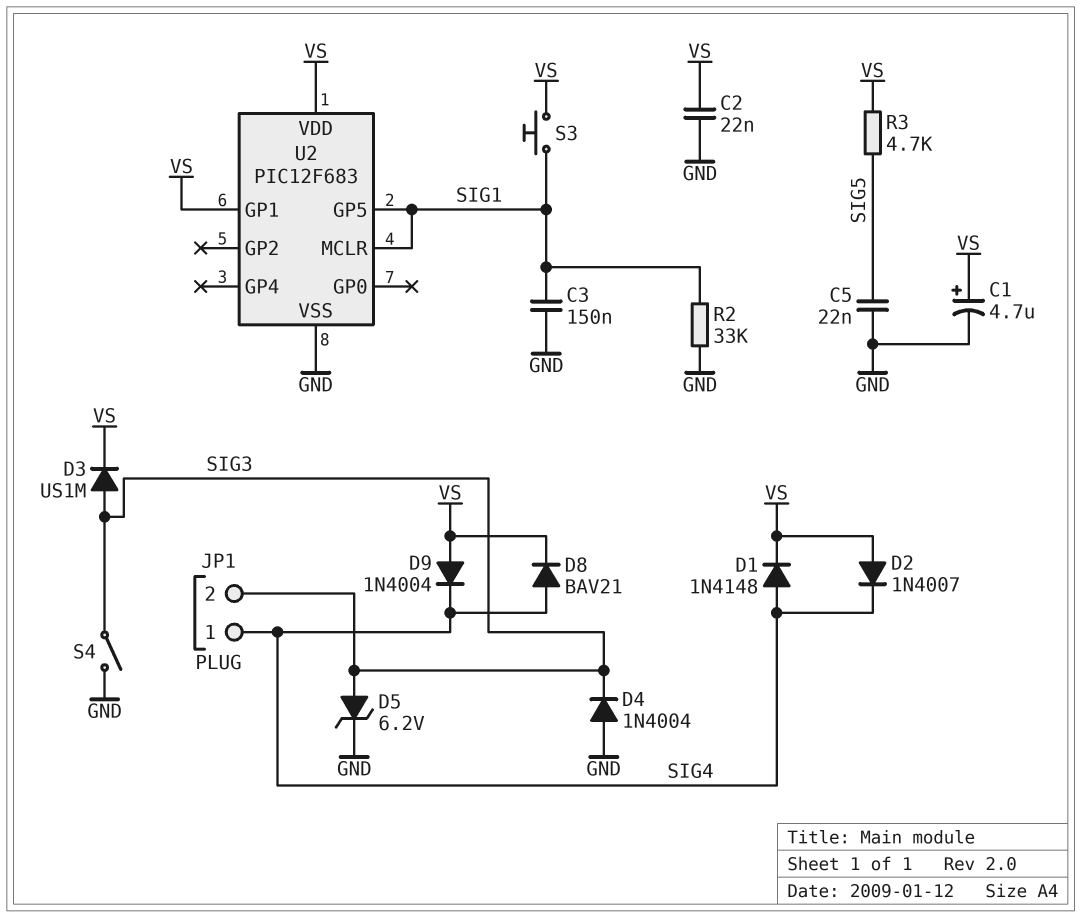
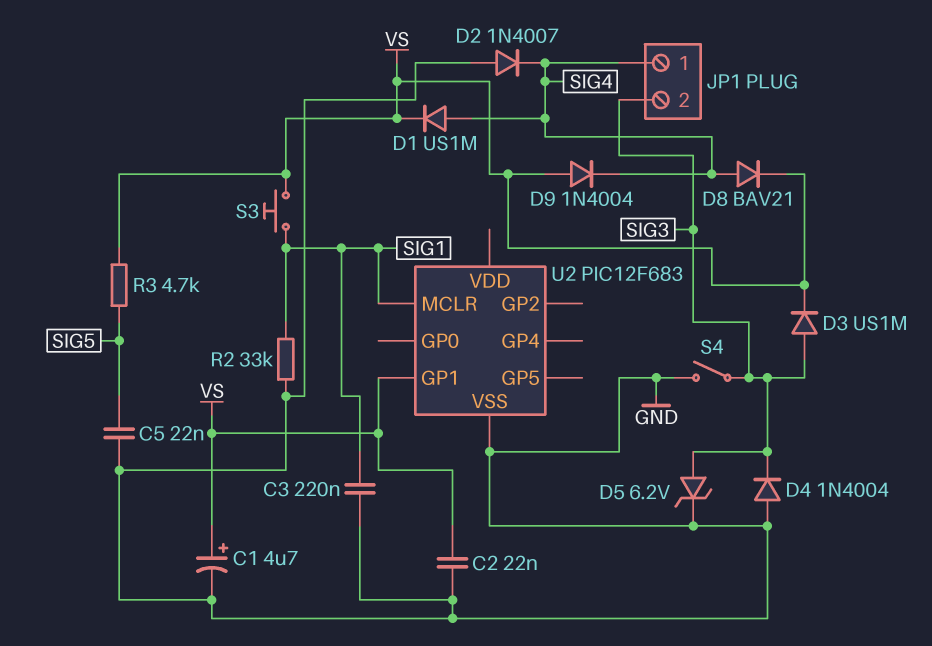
C3: 150nF (GND, SIG1) -> 220nF (GND, SIG1)
D1: diode 1N4148 (A SIG4, K VS) -> diode US1M (A SIG4, K VS)
D2: diode 1N4007 (A VS, K SIG4) -> diode 1N4007 (A GND, K SIG4)
U2 pin GP5: SIG1 -> none
U2 pin VDD: VS -> none

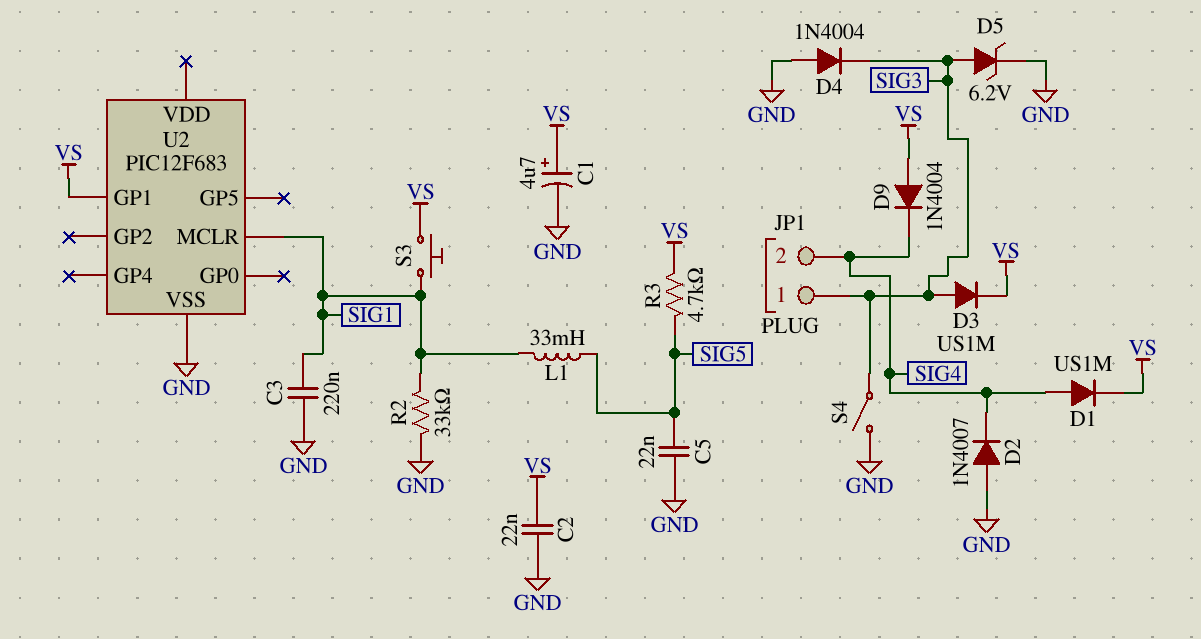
D8: diode BAV21 (A SIG4, K VS) -> none
JP1 pin 1: SIG4 -> SIG3
JP1 pin 2: SIG3 -> SIG4
L1: none -> 33mH (SIG1, SIG5)

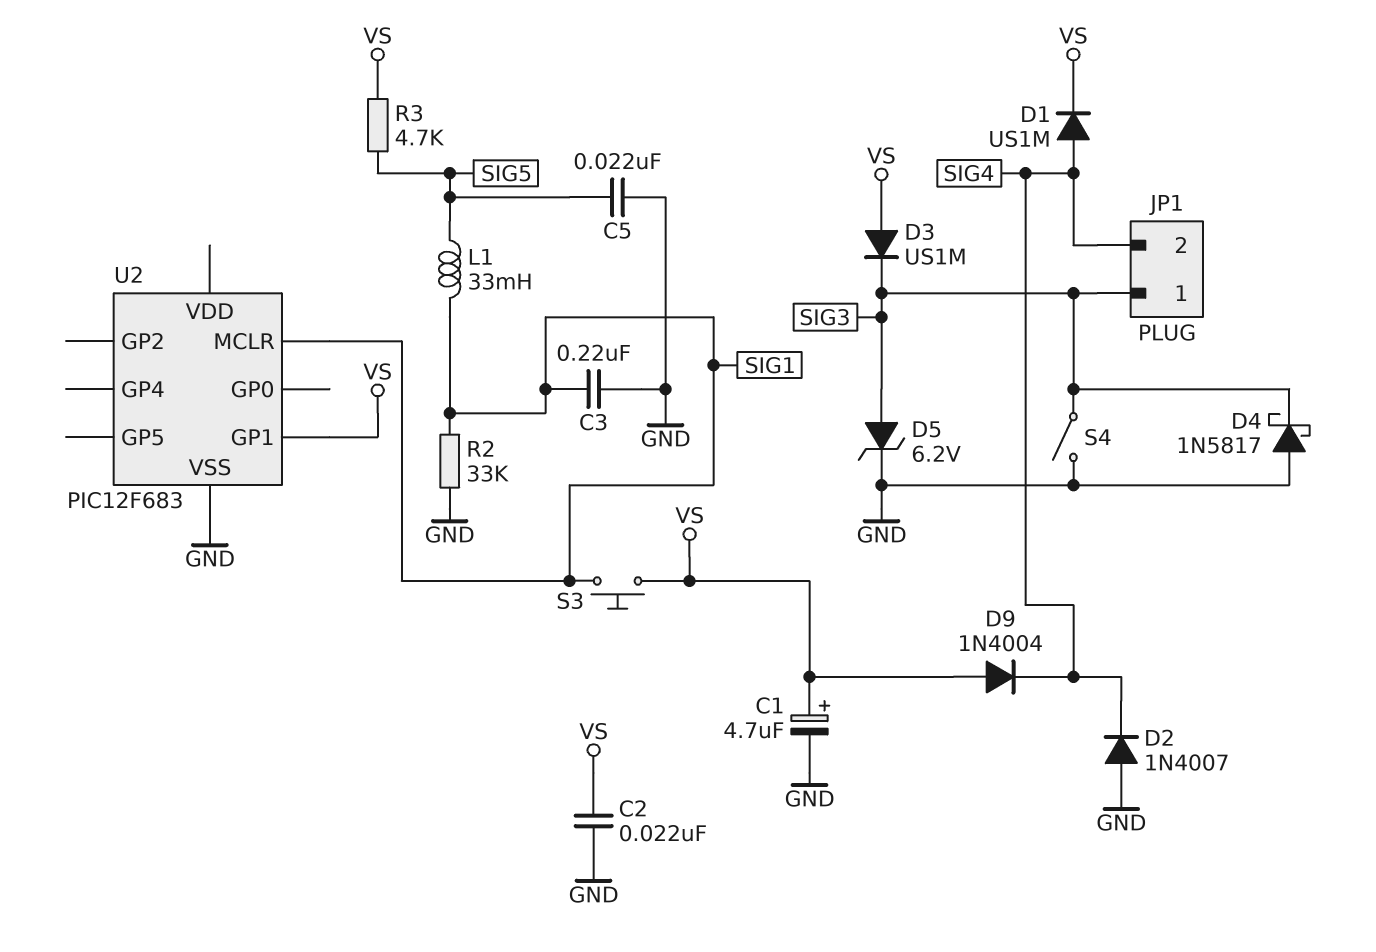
D3: diode US1M (A SIG3, K VS) -> diode US1M (A VS, K SIG3)
D4: diode 1N4004 (A GND, K SIG3) -> schottky 1N5817 (A GND, K SIG3)

